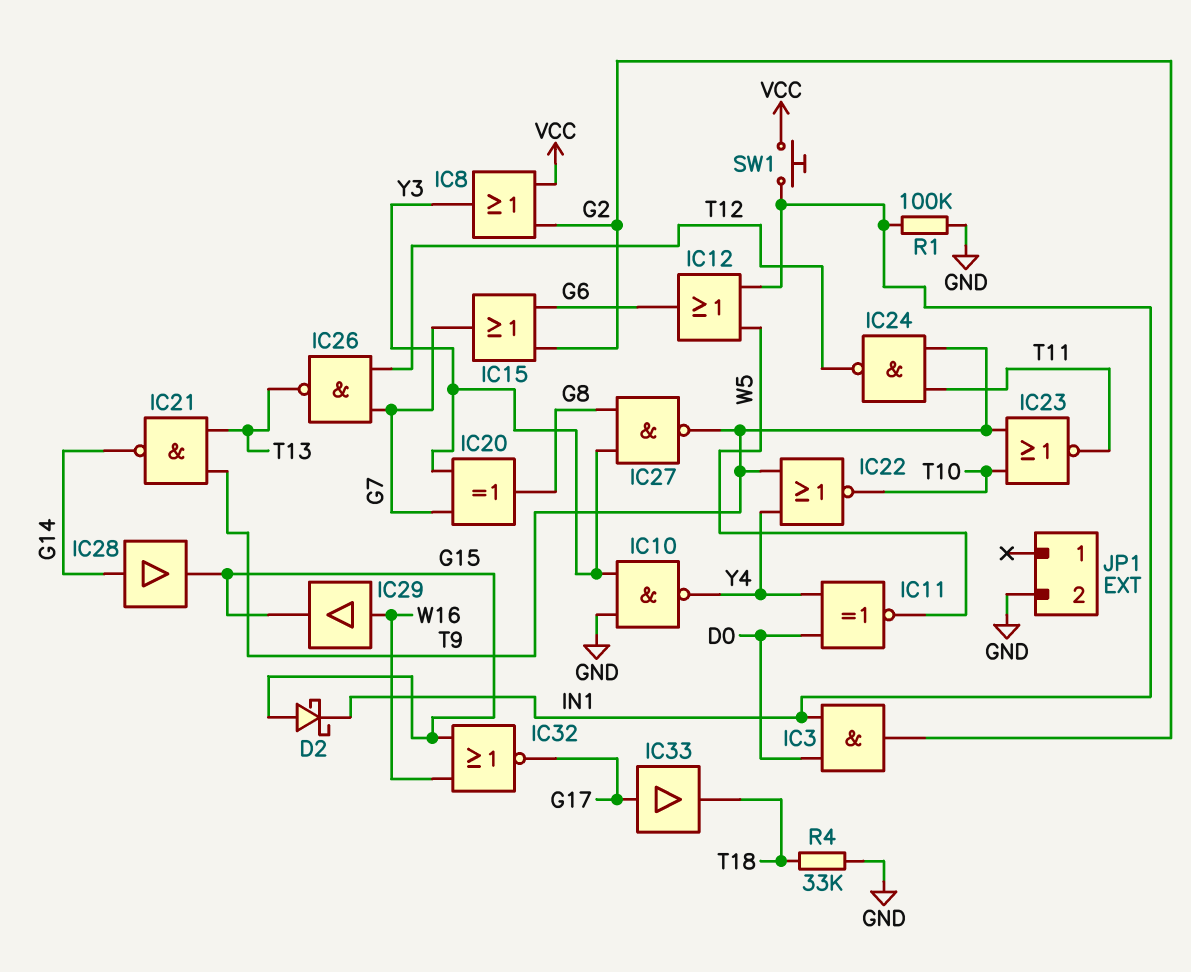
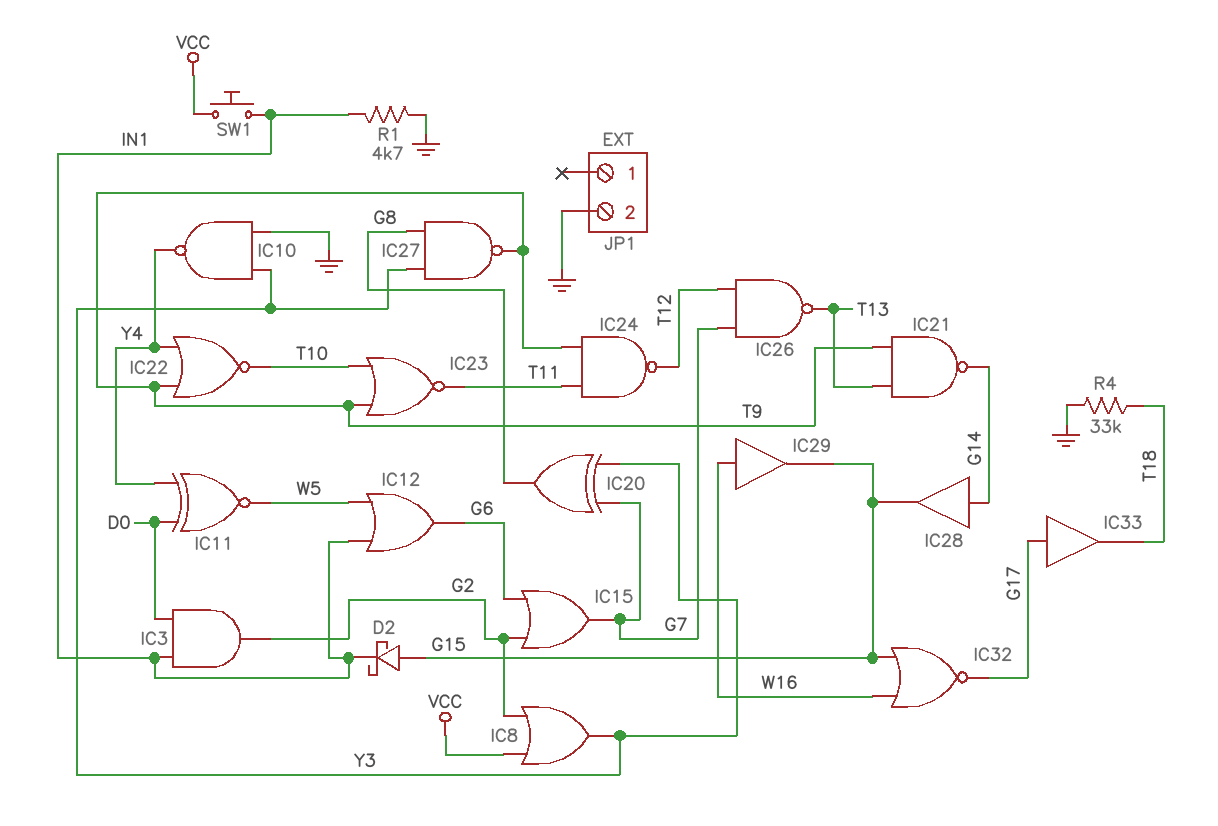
R1: 100k (GND, IN1) -> 4.7k (GND, IN1)

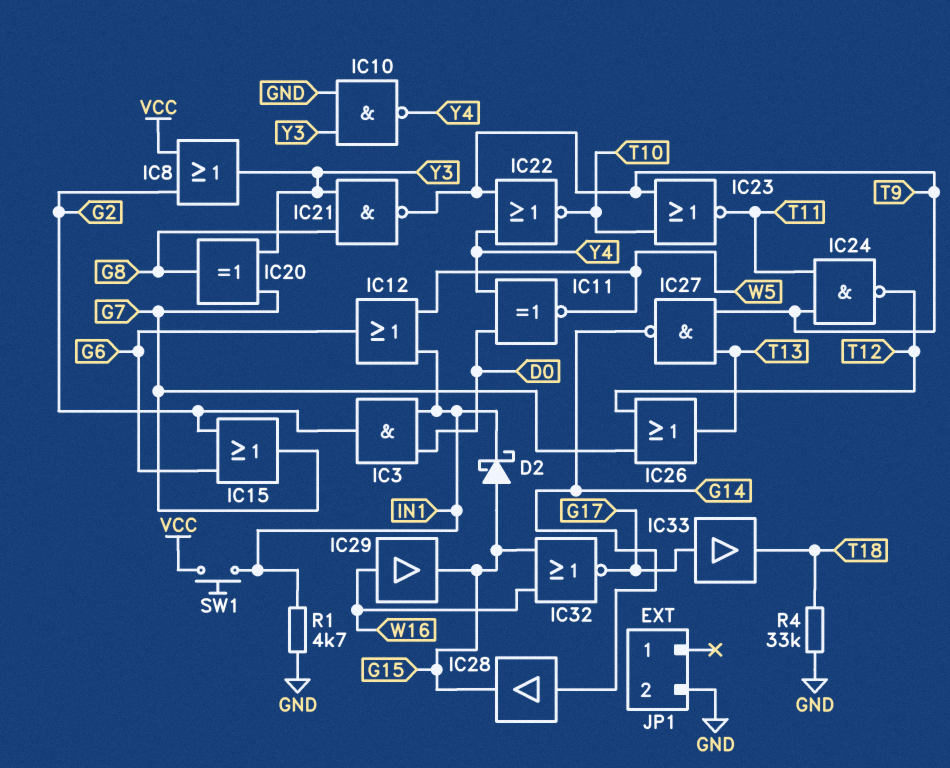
IC21: NAND (in T9, in T13, out G14) -> NAND (in G8, in Y3, out T9)
IC26: NAND (in G7, in T12, out T13) -> OR (in G7, in T12, out T13)
IC27: NAND (in G8, in Y3, out T9) -> NAND (in T9, in T13, out G14)

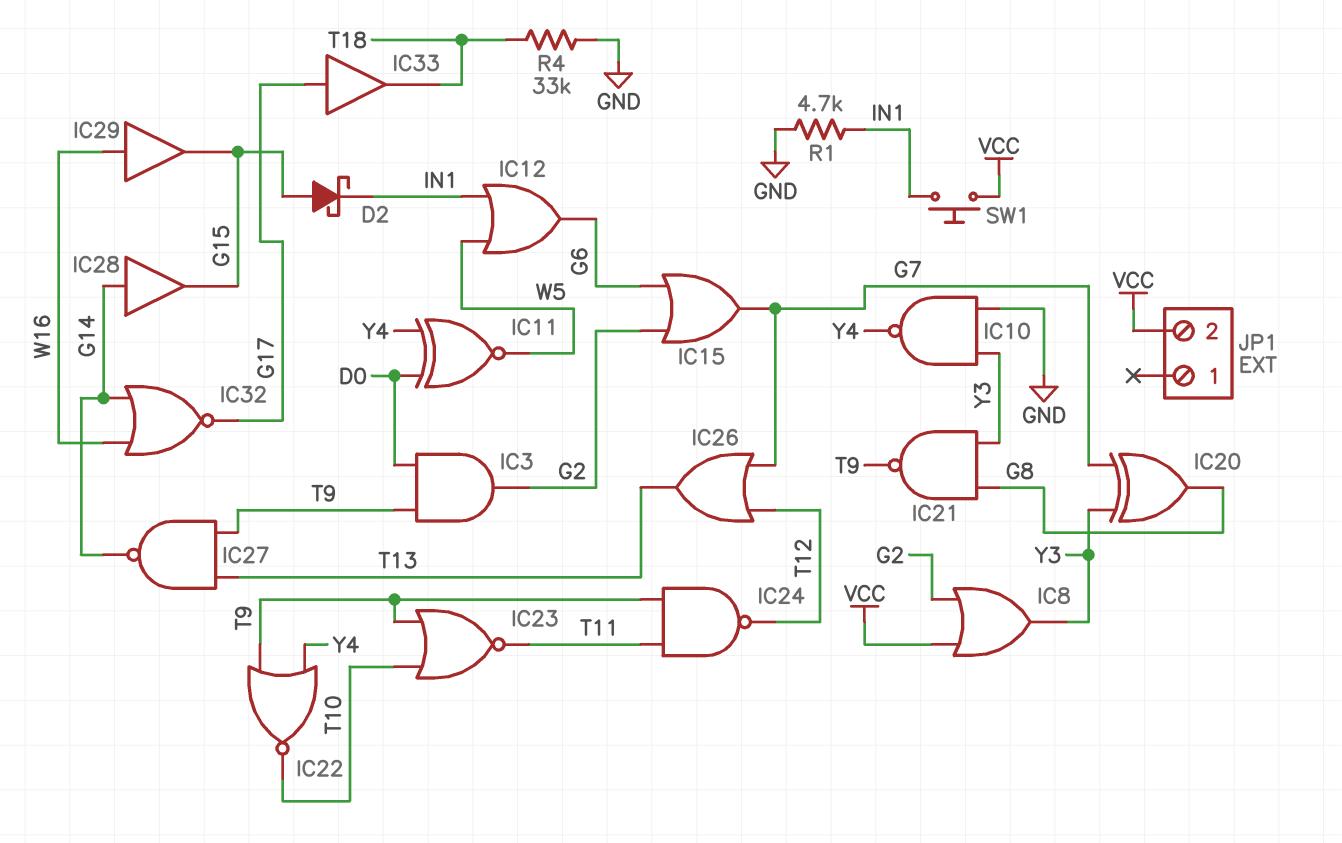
IC3: AND (in D0, in IN1, out G2) -> AND (in D0, in T9, out G2)
IC32: NOR (in G15, in W16, out G17) -> NOR (in G14, in W16, out G17)
JP1 pin 2: GND -> VCC

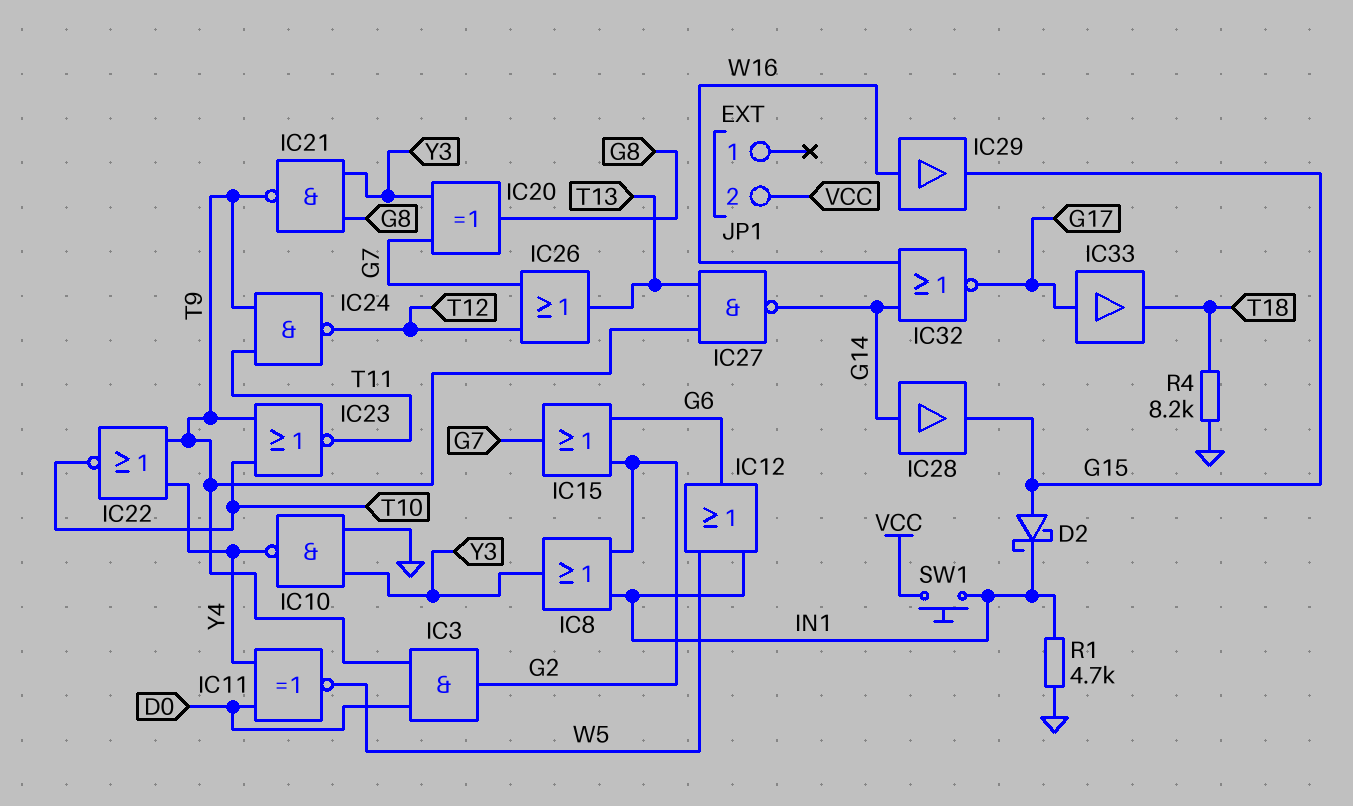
IC8: OR (in G2, in VCC, out Y3) -> OR (in G2, in IN1, out Y3)
R4: 33k (GND, T18) -> 8.2k (GND, T18)

